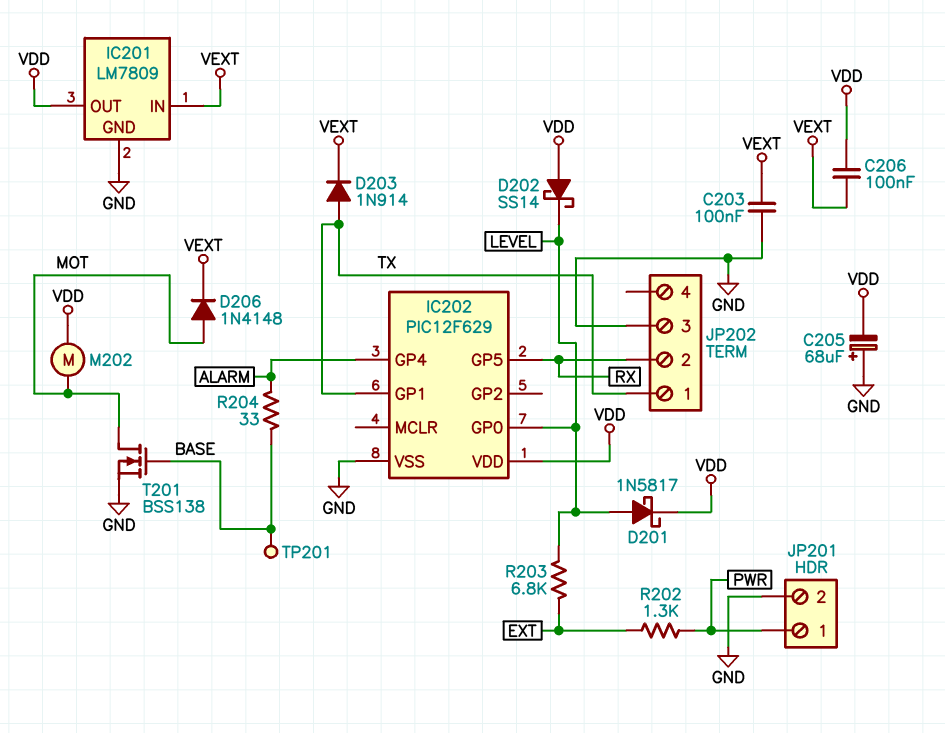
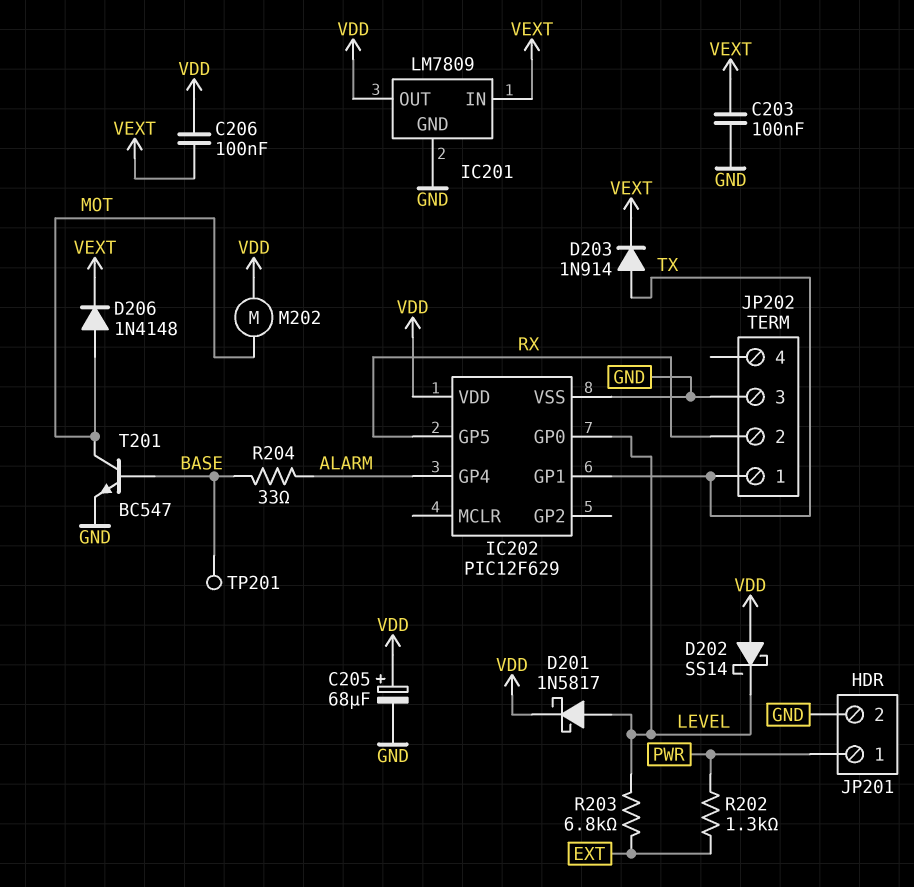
C205: 68uF (plus GND, minus VDD) -> 68uF (plus VDD, minus GND)
T201: NMOS BSS138 (G BASE, D MOT, S GND) -> NPN BC547 (B BASE, C MOT, E GND)

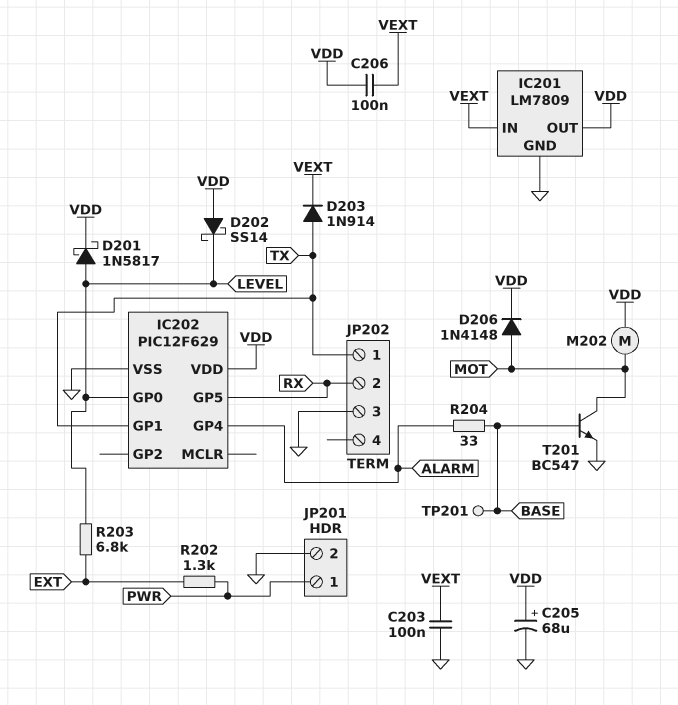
D206: diode 1N4148 (A MOT, K VEXT) -> diode 1N4148 (A MOT, K VDD)

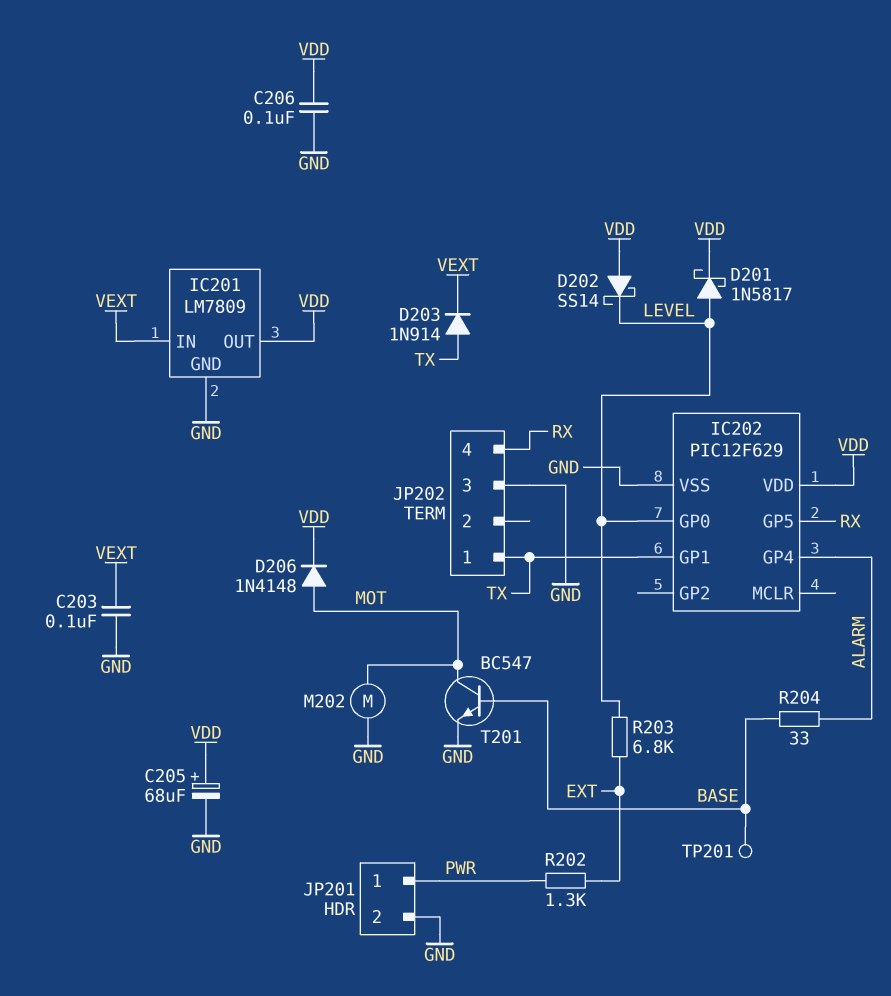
C206: 100nF (VDD, VEXT) -> 100nF (GND, VDD)
JP202 pin 2: RX -> none
JP202 pin 4: none -> RX
M202: motor (MOT, VDD) -> motor (GND, MOT)

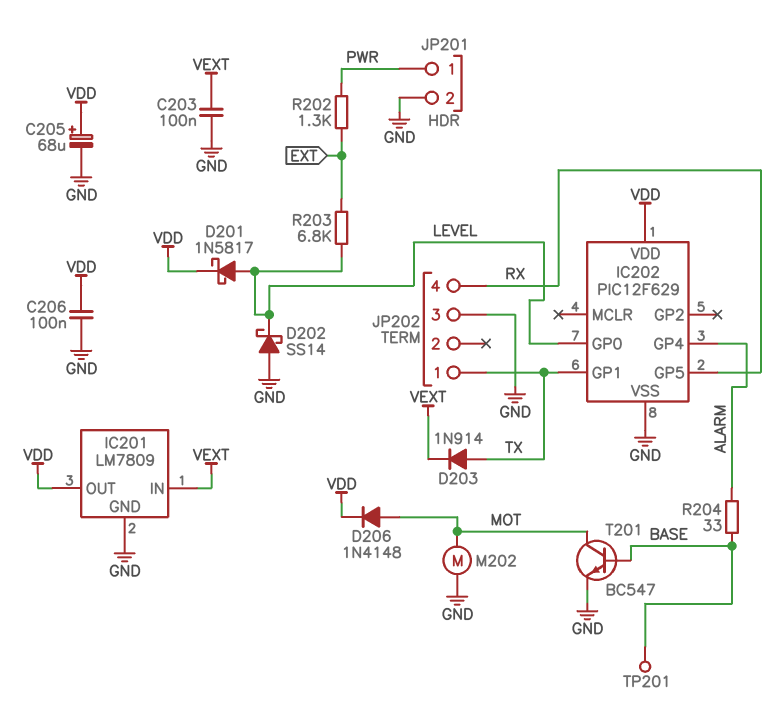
D202: schottky SS14 (A VDD, K LEVEL) -> schottky SS14 (A GND, K LEVEL)

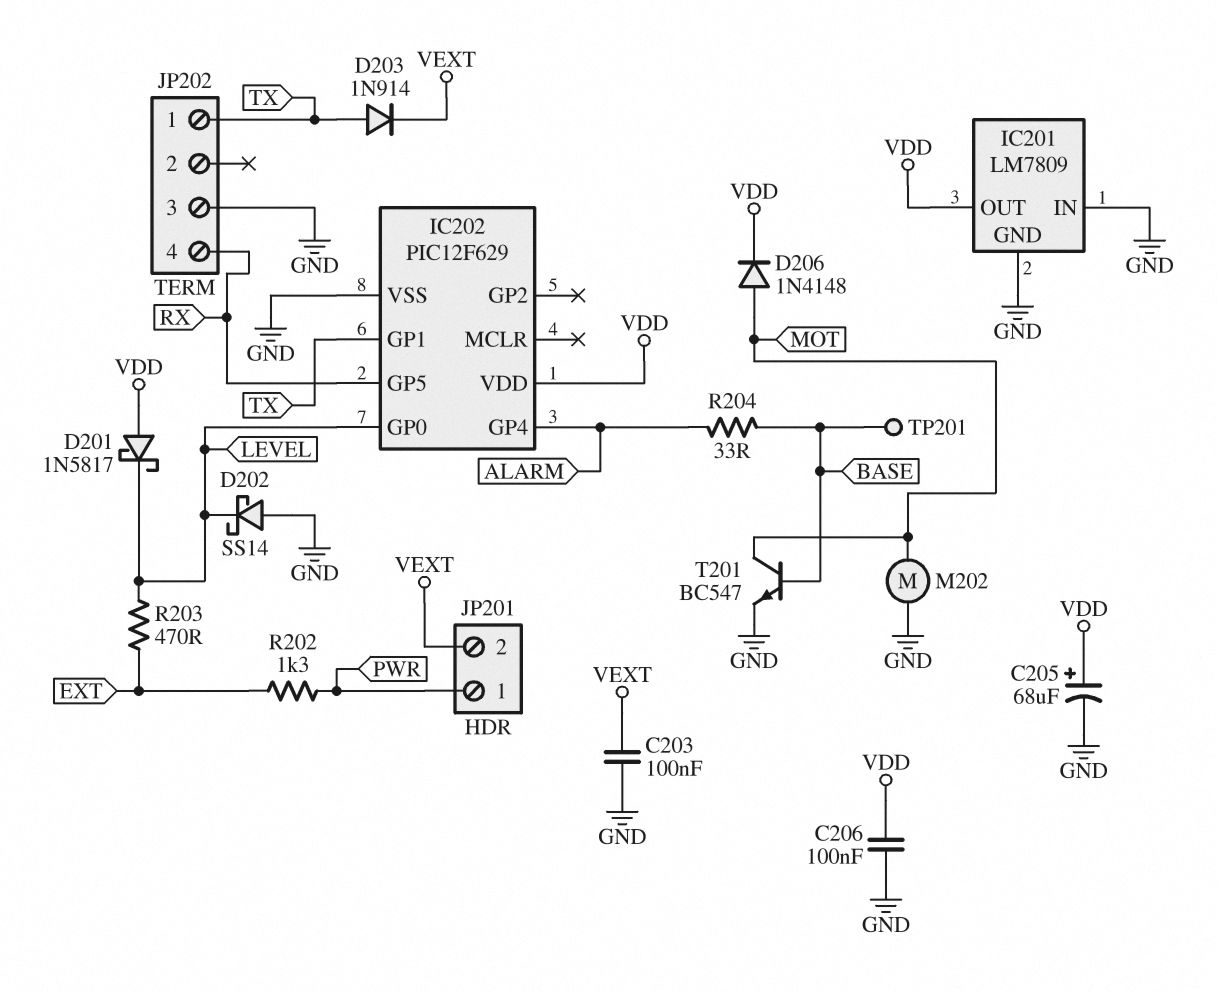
D201: schottky 1N5817 (A LEVEL, K VDD) -> schottky 1N5817 (A VDD, K LEVEL)
IC201 pin IN: VEXT -> GND
JP201 pin 2: GND -> VEXT
R203: 6.8k (EXT, LEVEL) -> 470 (EXT, LEVEL)

